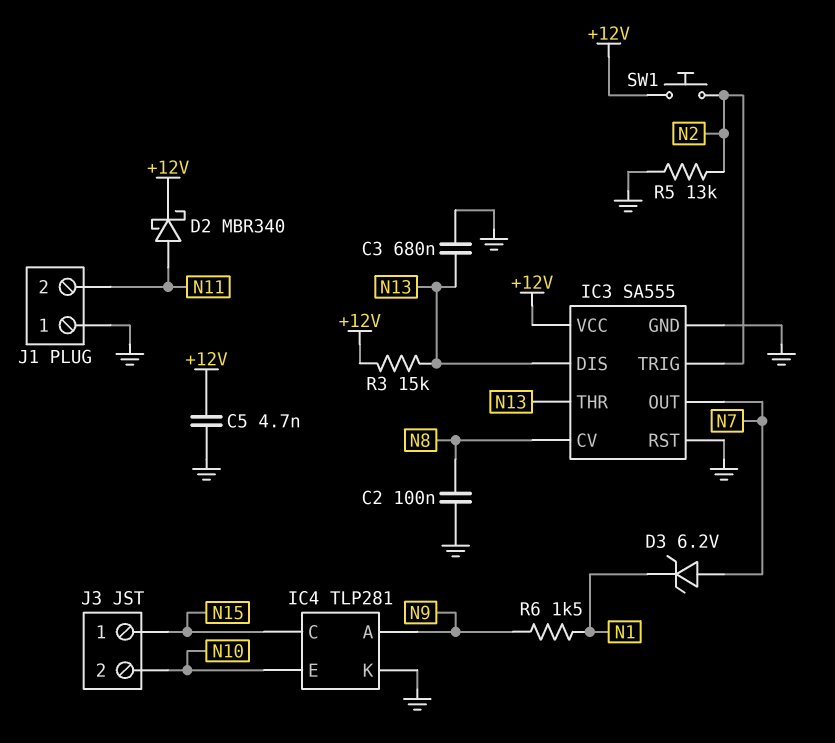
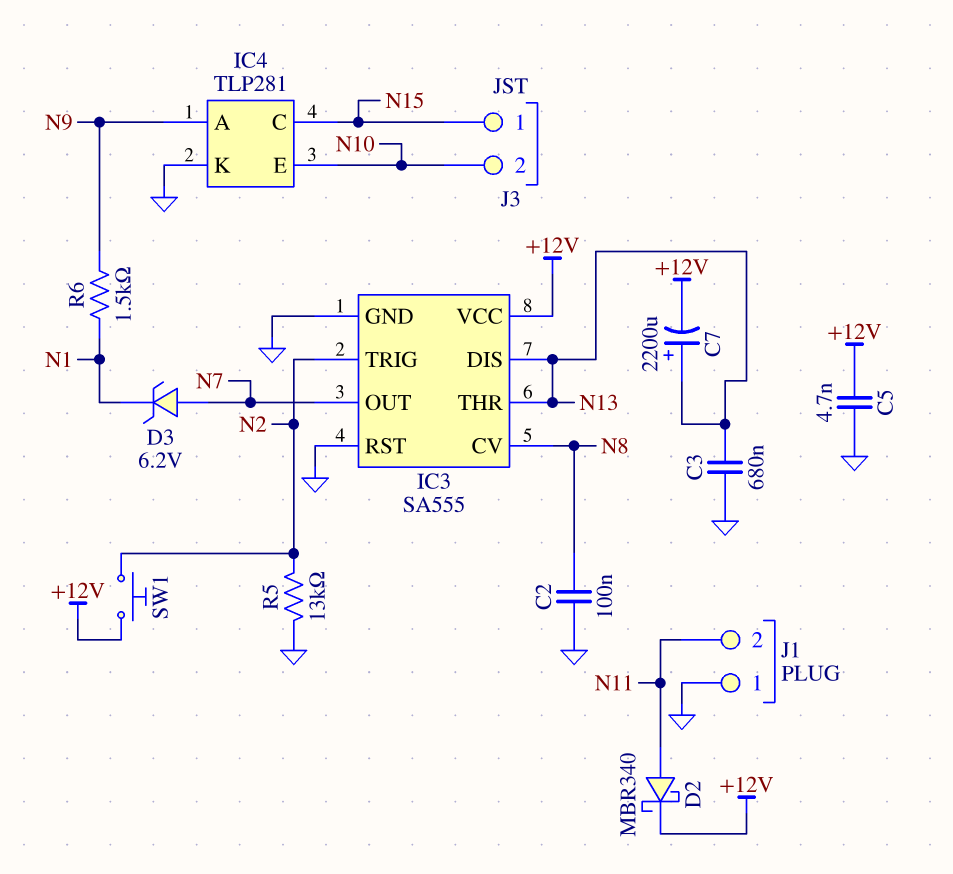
C7: none -> 2200uF (plus N13, minus +12V)
R3: 15k (+12V, N13) -> none

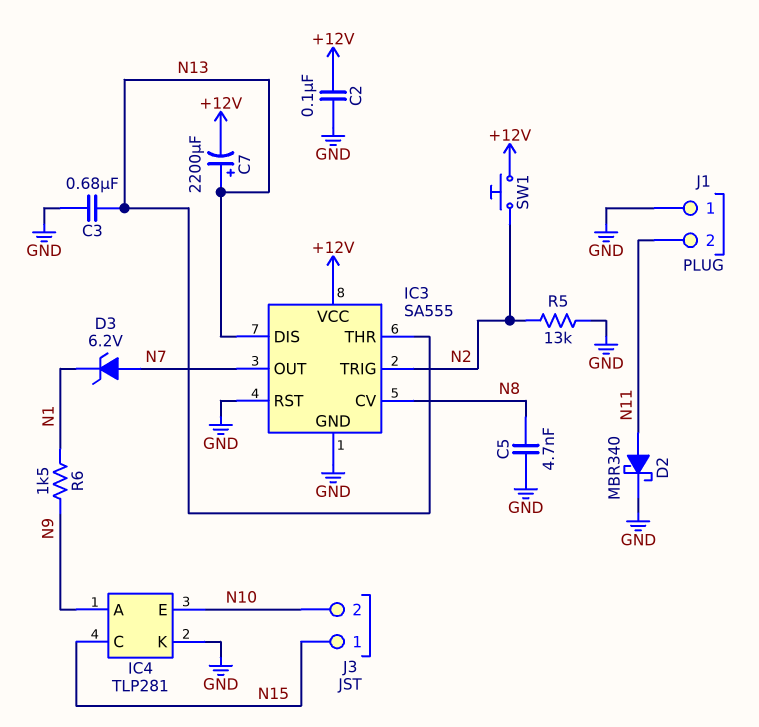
C2: 100nF (GND, N8) -> 100nF (+12V, GND)
C5: 4.7nF (+12V, GND) -> 4.7nF (GND, N8)
D2: schottky MBR340 (A N11, K +12V) -> schottky MBR340 (A N11, K GND)

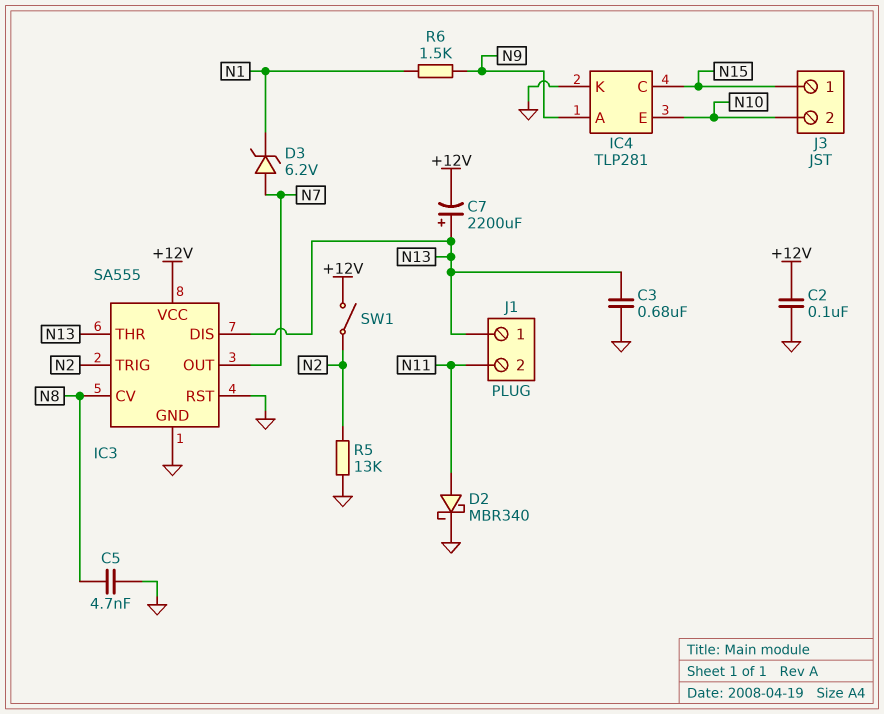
J1 pin 1: GND -> N13
SW1: button (+12V, N2) -> switch (+12V, N2)

